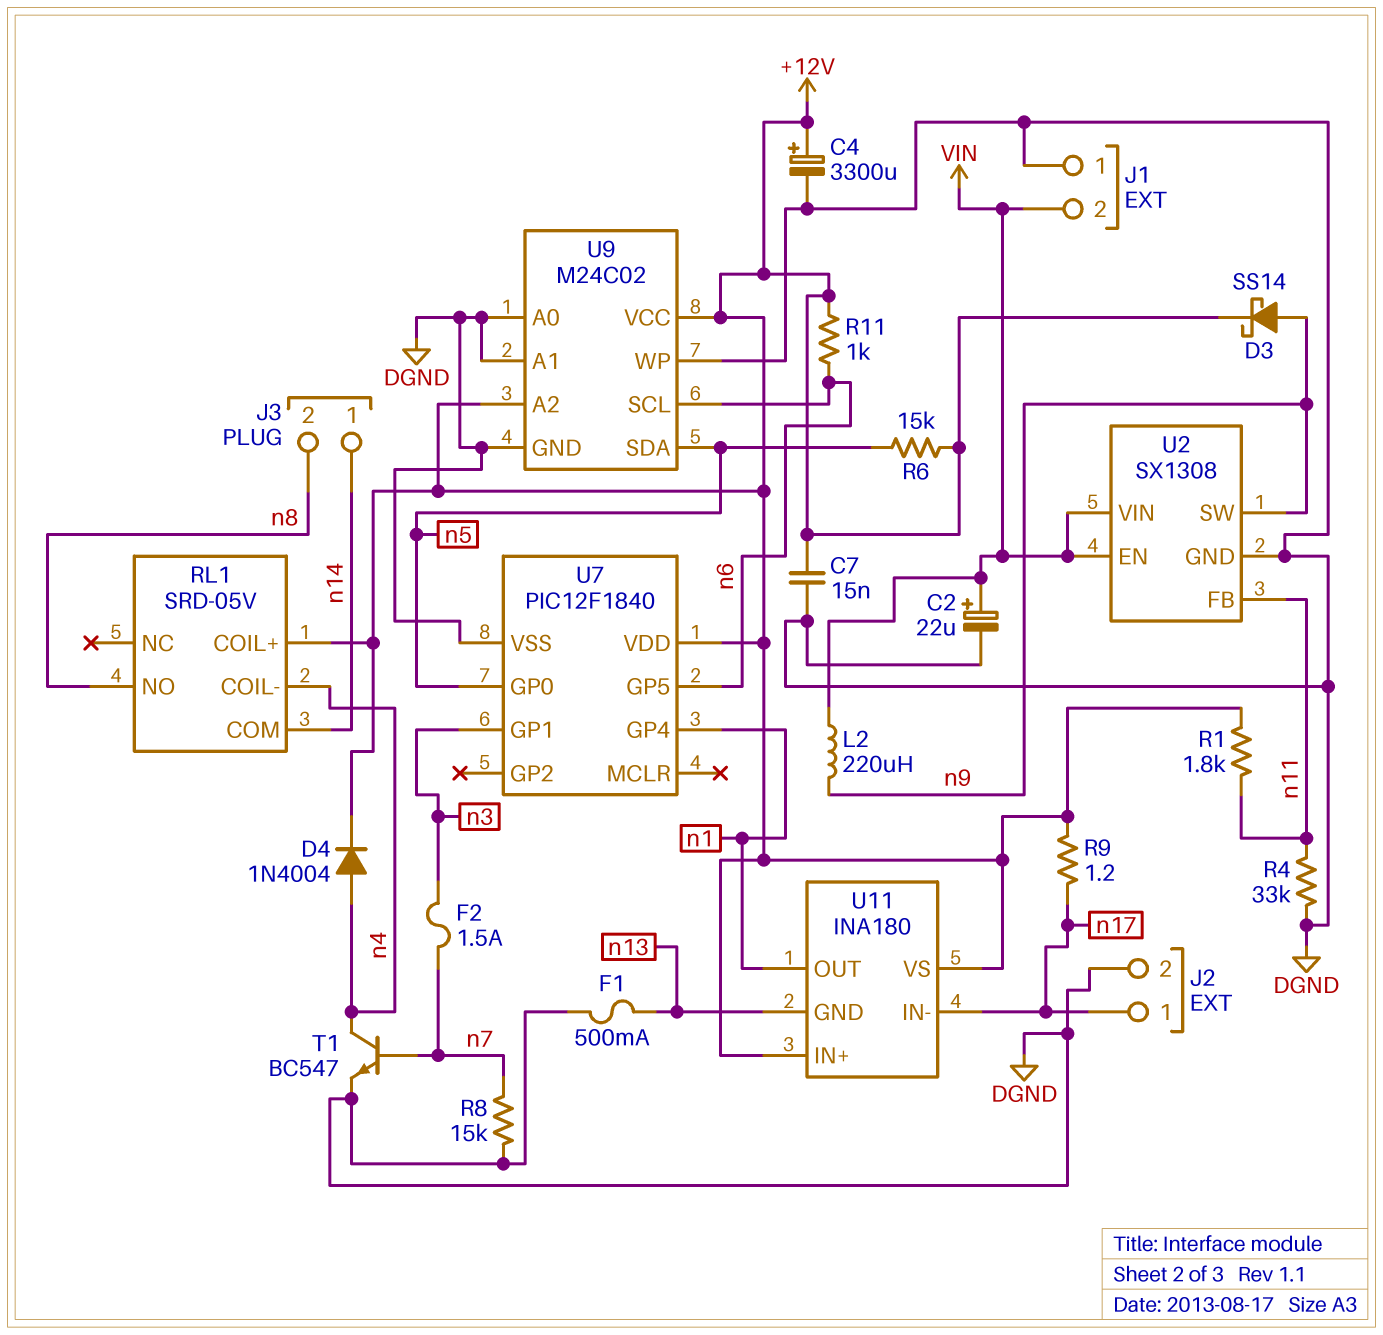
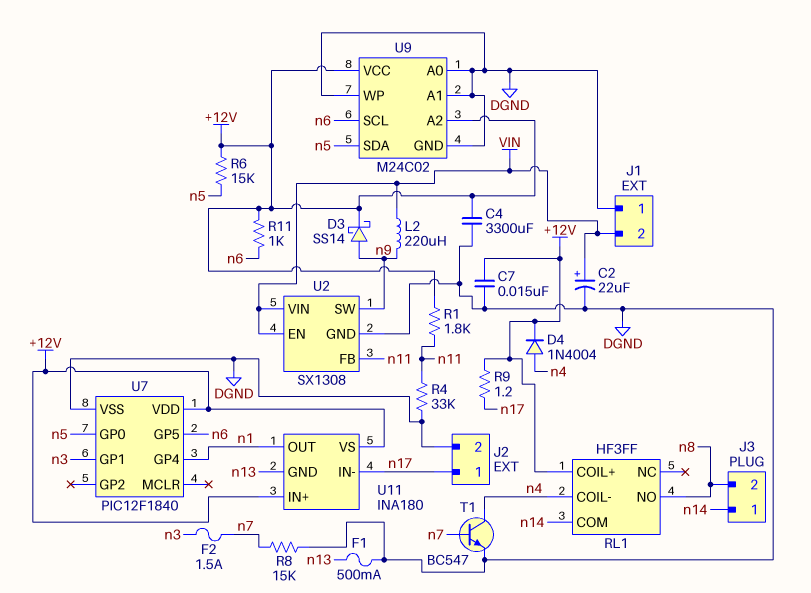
C4: 3300uF (plus +12V, minus DGND) -> 3300uF (+12V, DGND)
RL1: SRD-05V -> HF3FF

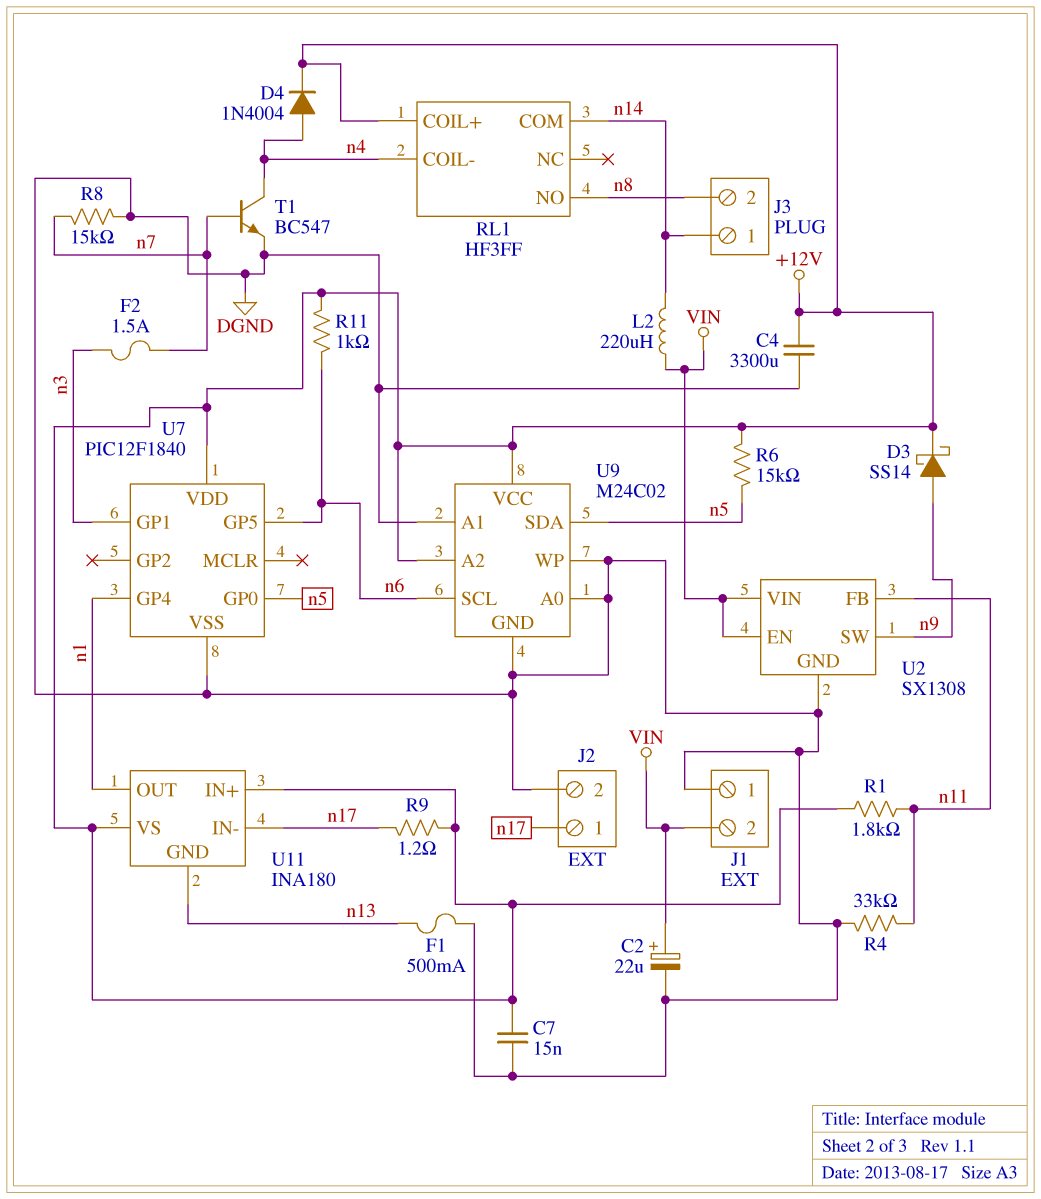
L2: 220uH (VIN, n9) -> 220uH (VIN, n14)

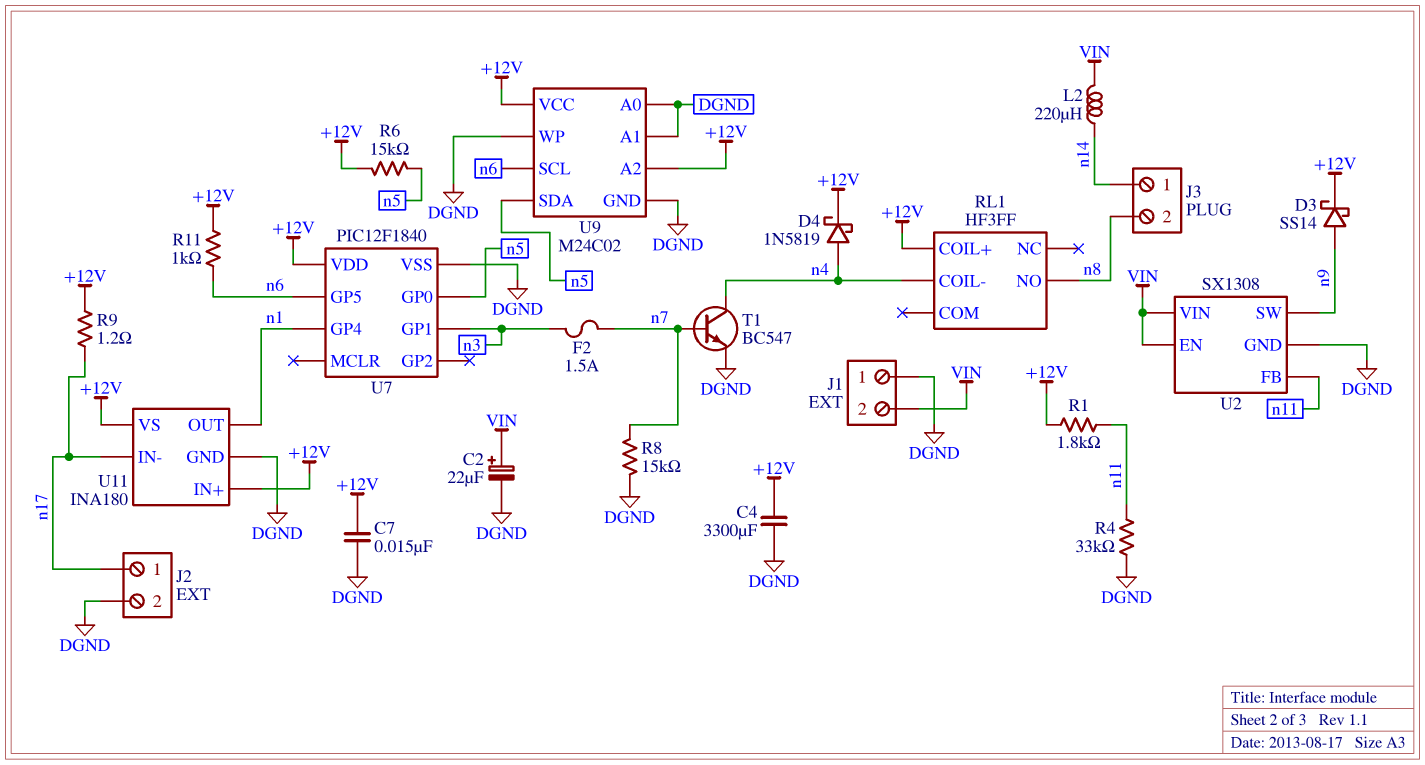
D4: diode 1N4004 (A n4, K +12V) -> schottky 1N5819 (A n4, K +12V)
F1: 500mA (DGND, n13) -> none
RL1 pin COM: n14 -> none
U11 pin GND: n13 -> DGND

